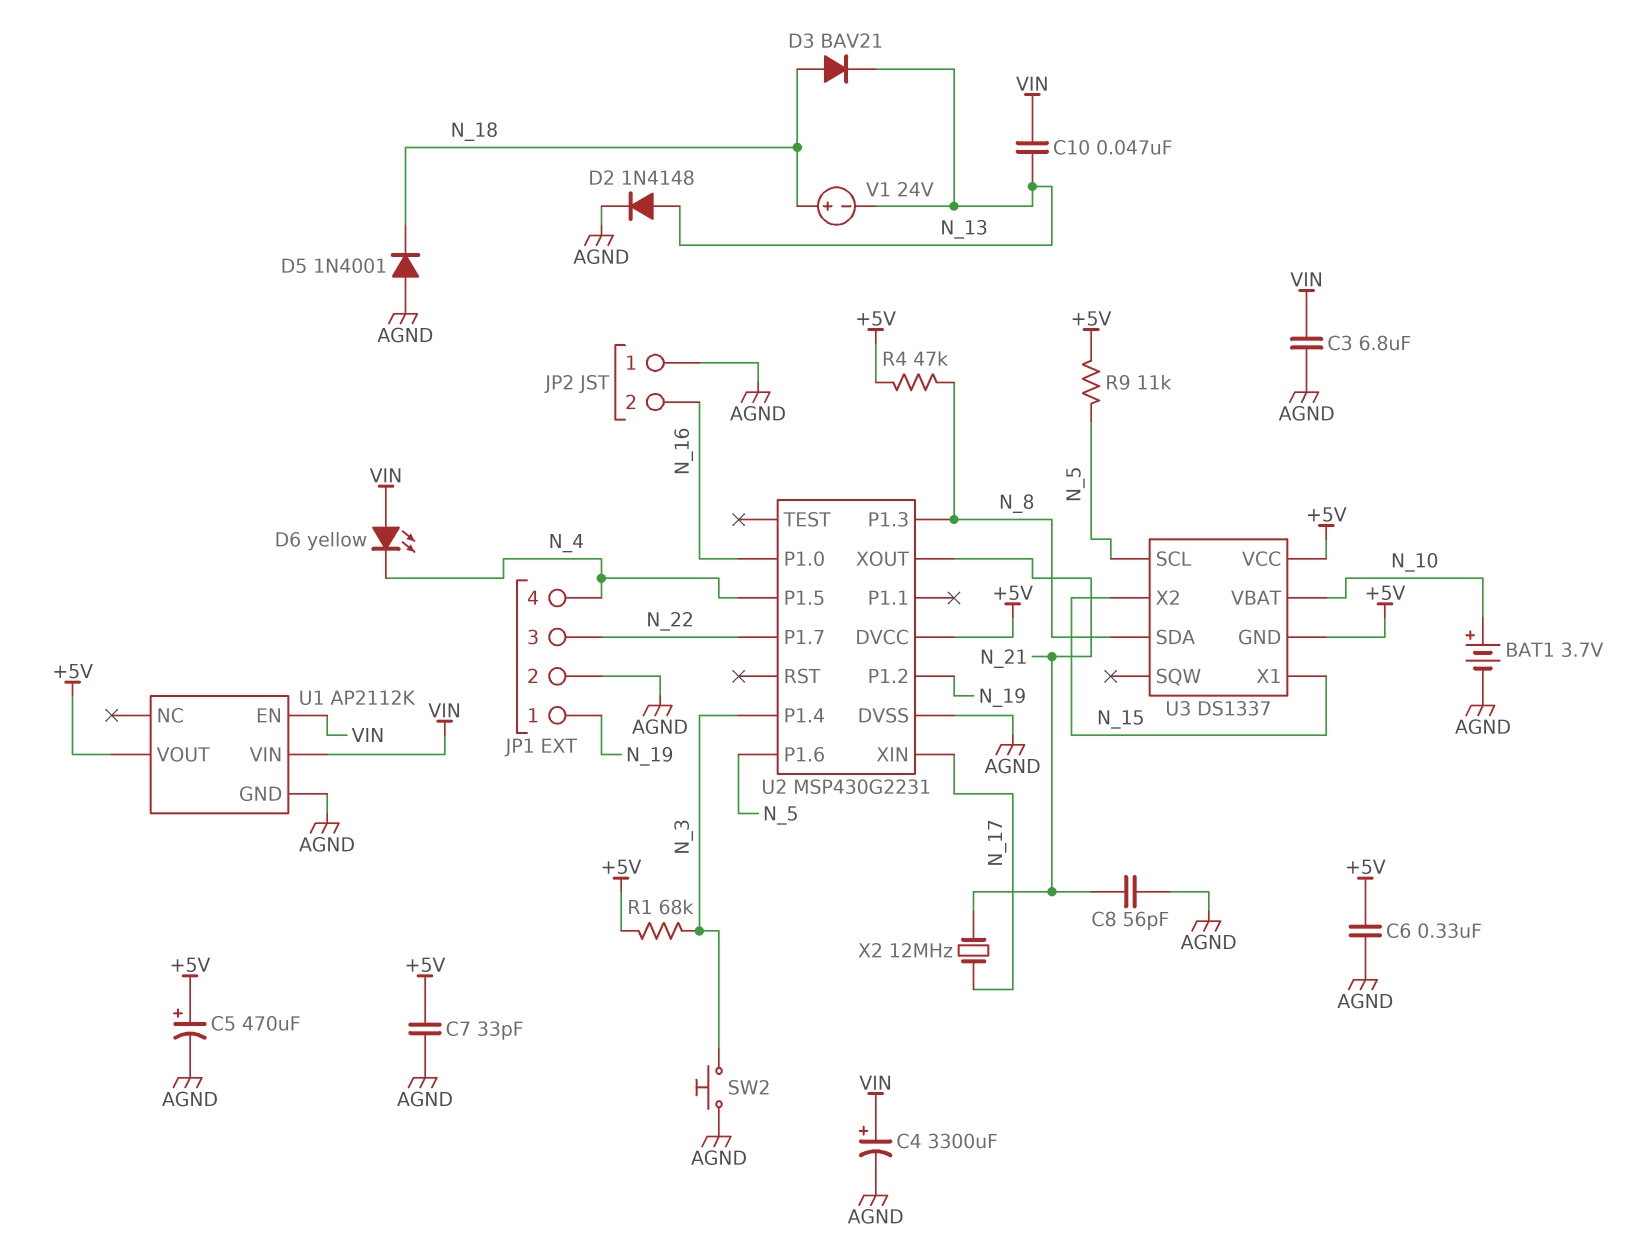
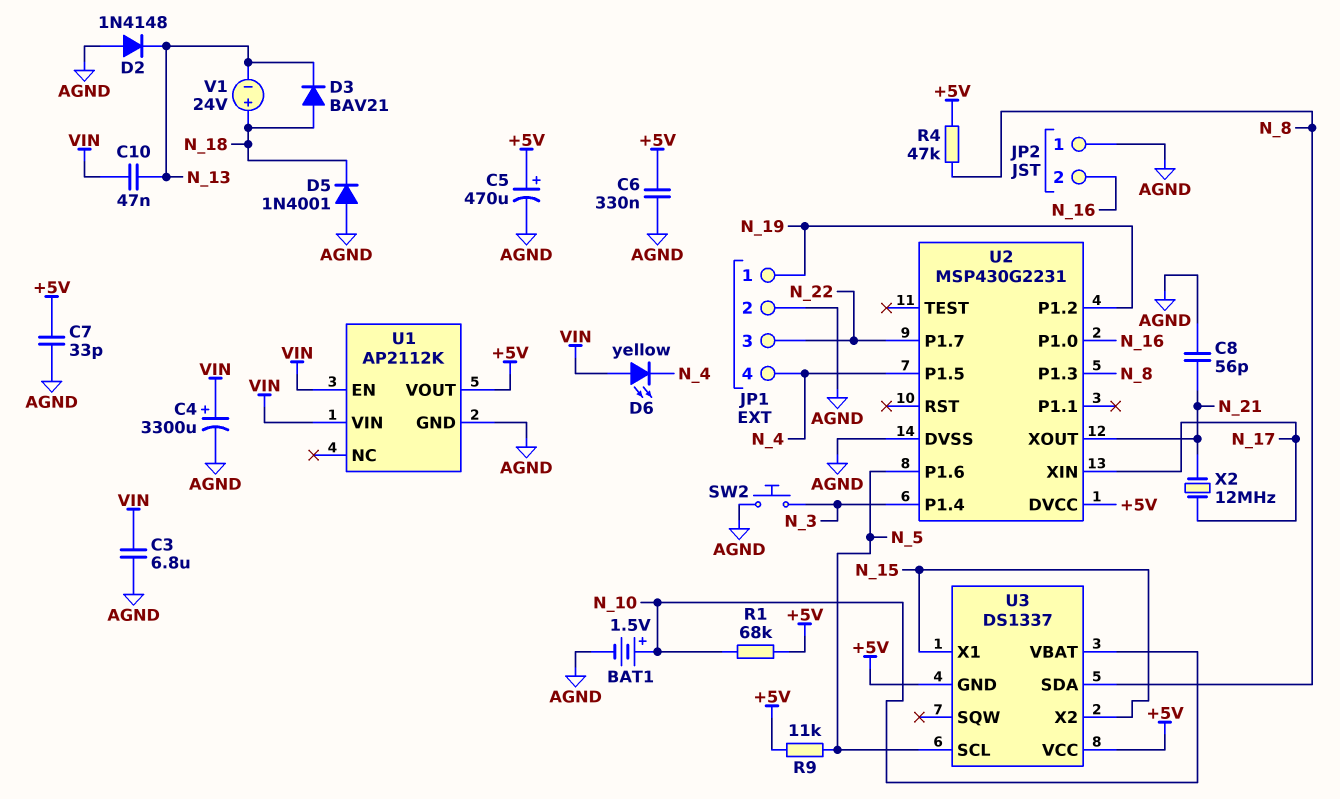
BAT1: 3.7V (plus N_10, minus AGND) -> 1.5V (plus N_10, minus AGND)
D2: diode 1N4148 (A N_13, K AGND) -> diode 1N4148 (A AGND, K N_13)
R1: 68k (+5V, N_3) -> 68k (+5V, N_10)

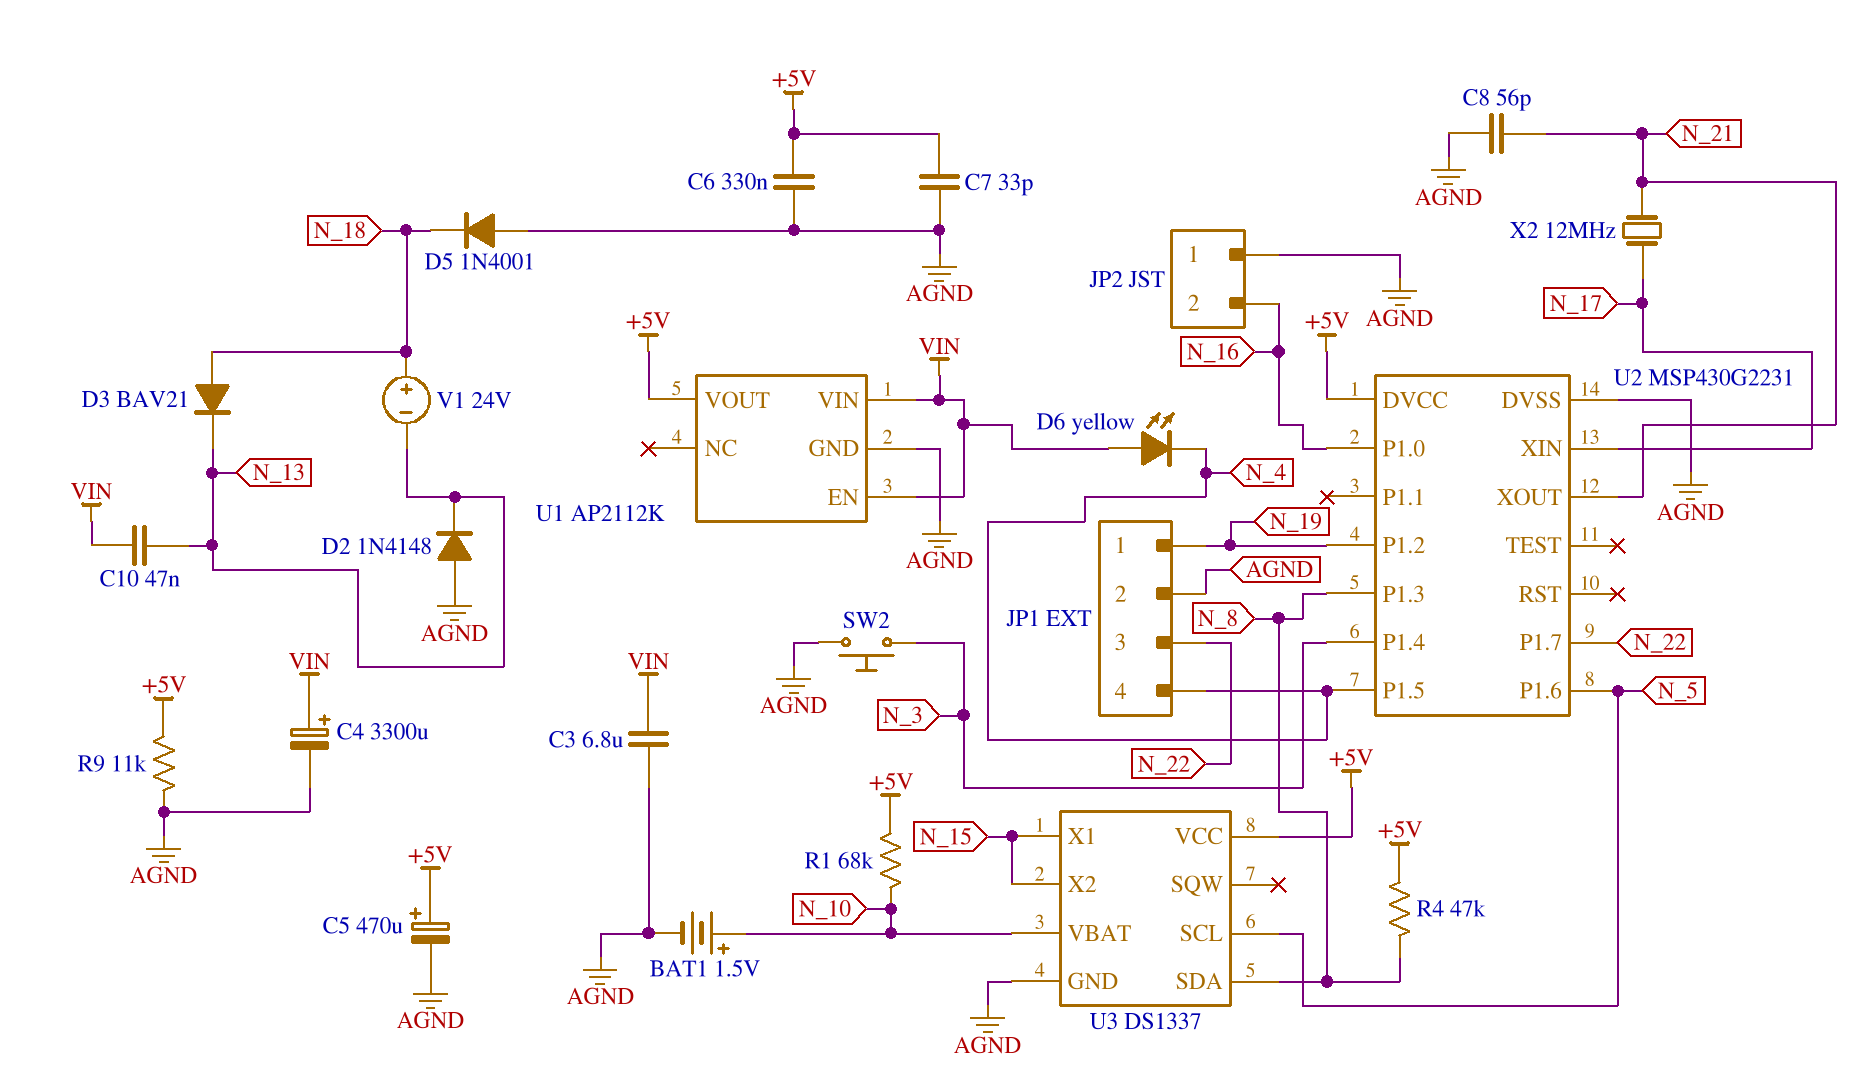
R9: 11k (+5V, N_5) -> 11k (+5V, AGND)
U3 pin GND: +5V -> AGND

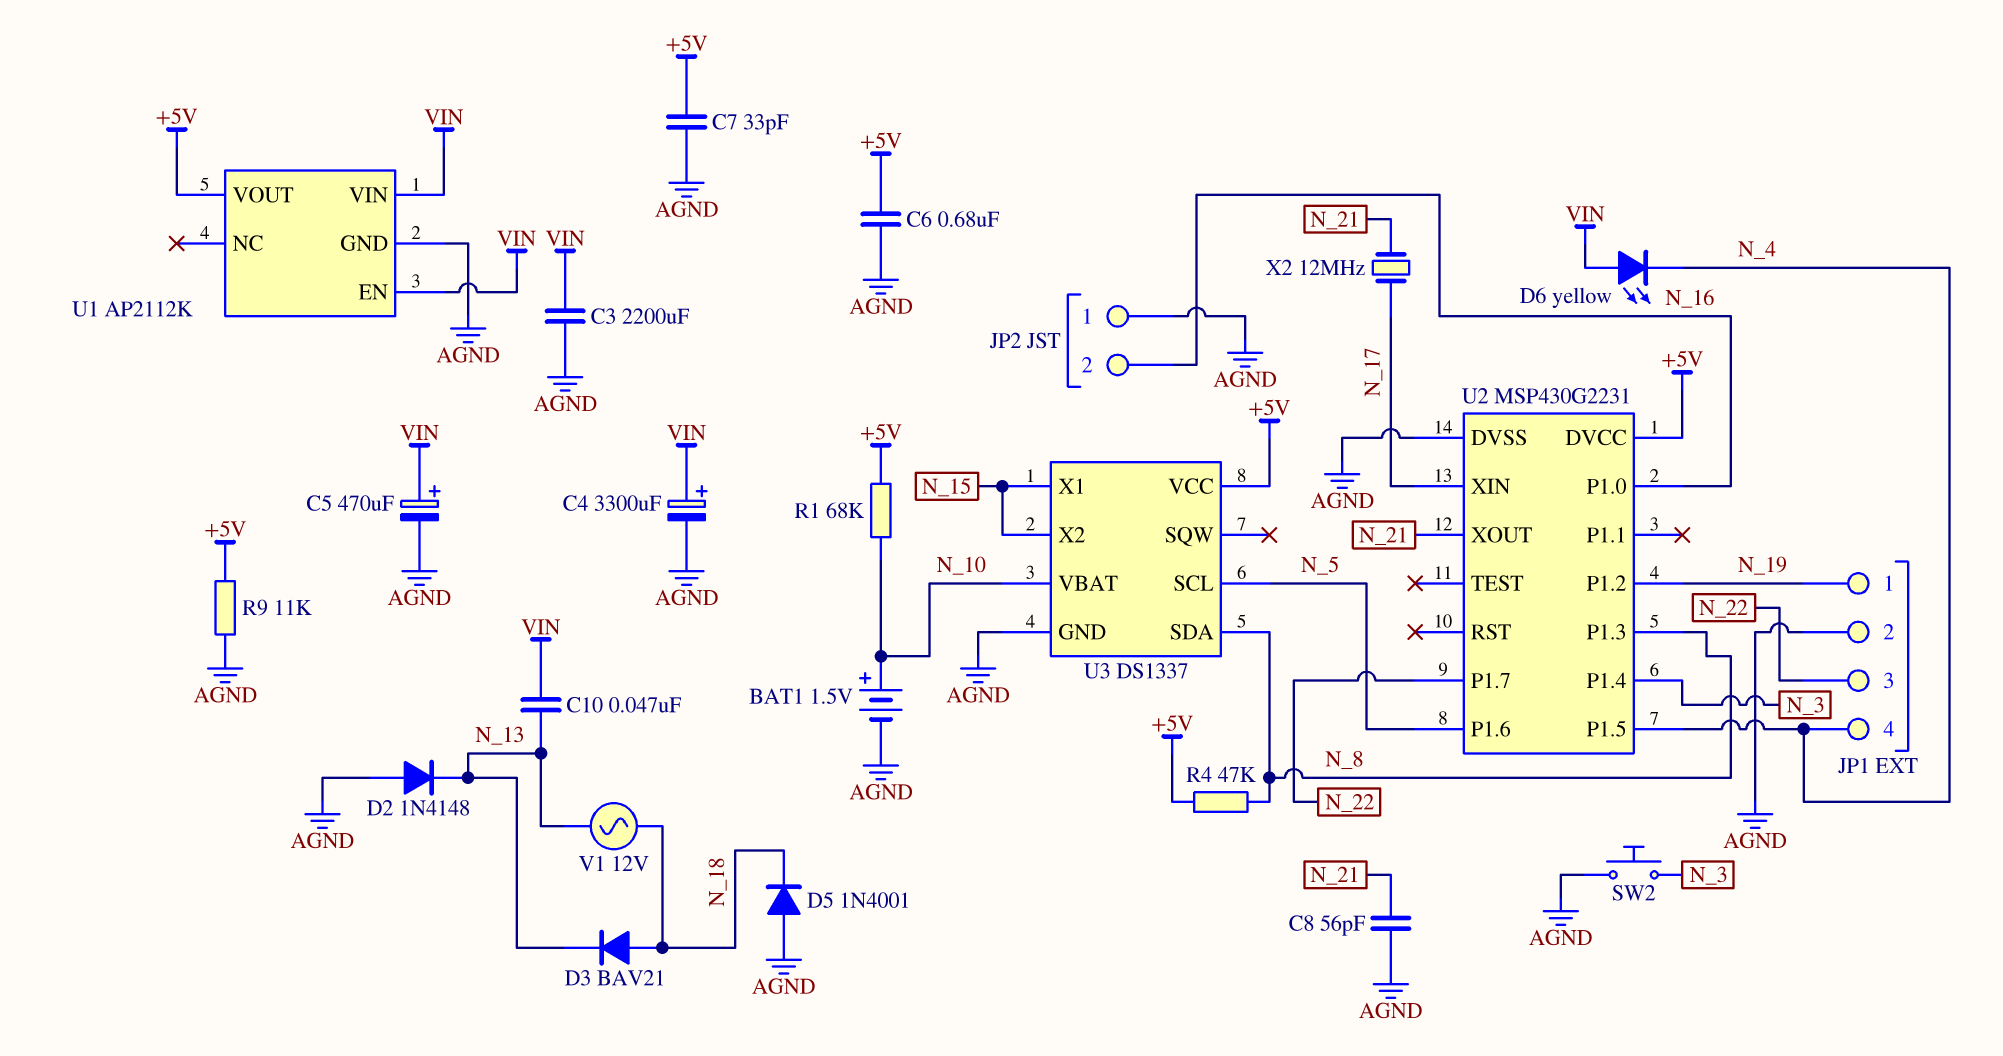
C3: 6.8uF (AGND, VIN) -> 2200uF (AGND, VIN)
C5: 470uF (plus +5V, minus AGND) -> 470uF (plus VIN, minus AGND)
C6: 330nF (+5V, AGND) -> 680nF (+5V, AGND)
V1: 24V (plus N_18, minus N_13) -> AC 12V (N_13, N_18)

